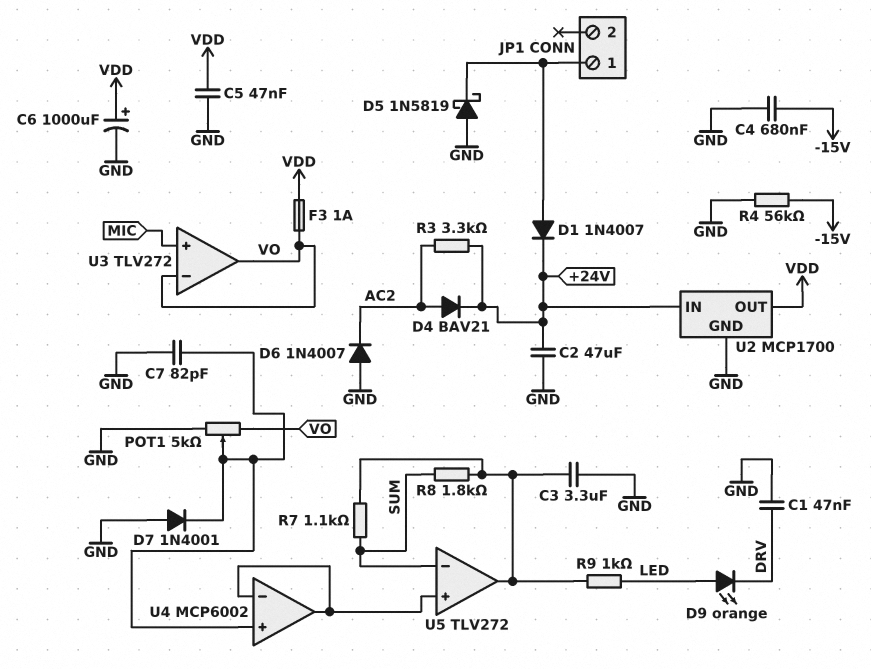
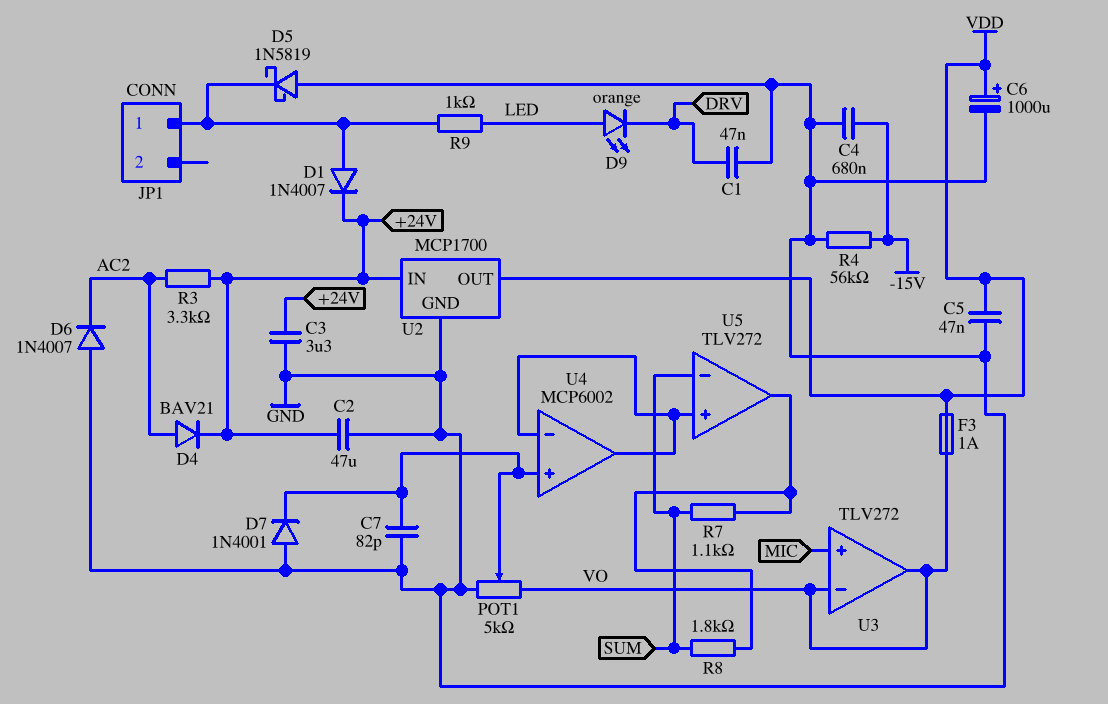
C3: 3.3uF (GND, U5/out) -> 3.3uF (+24V, GND)
R9: 1k (LED, U5/out) -> 1k (JP1/1, LED)

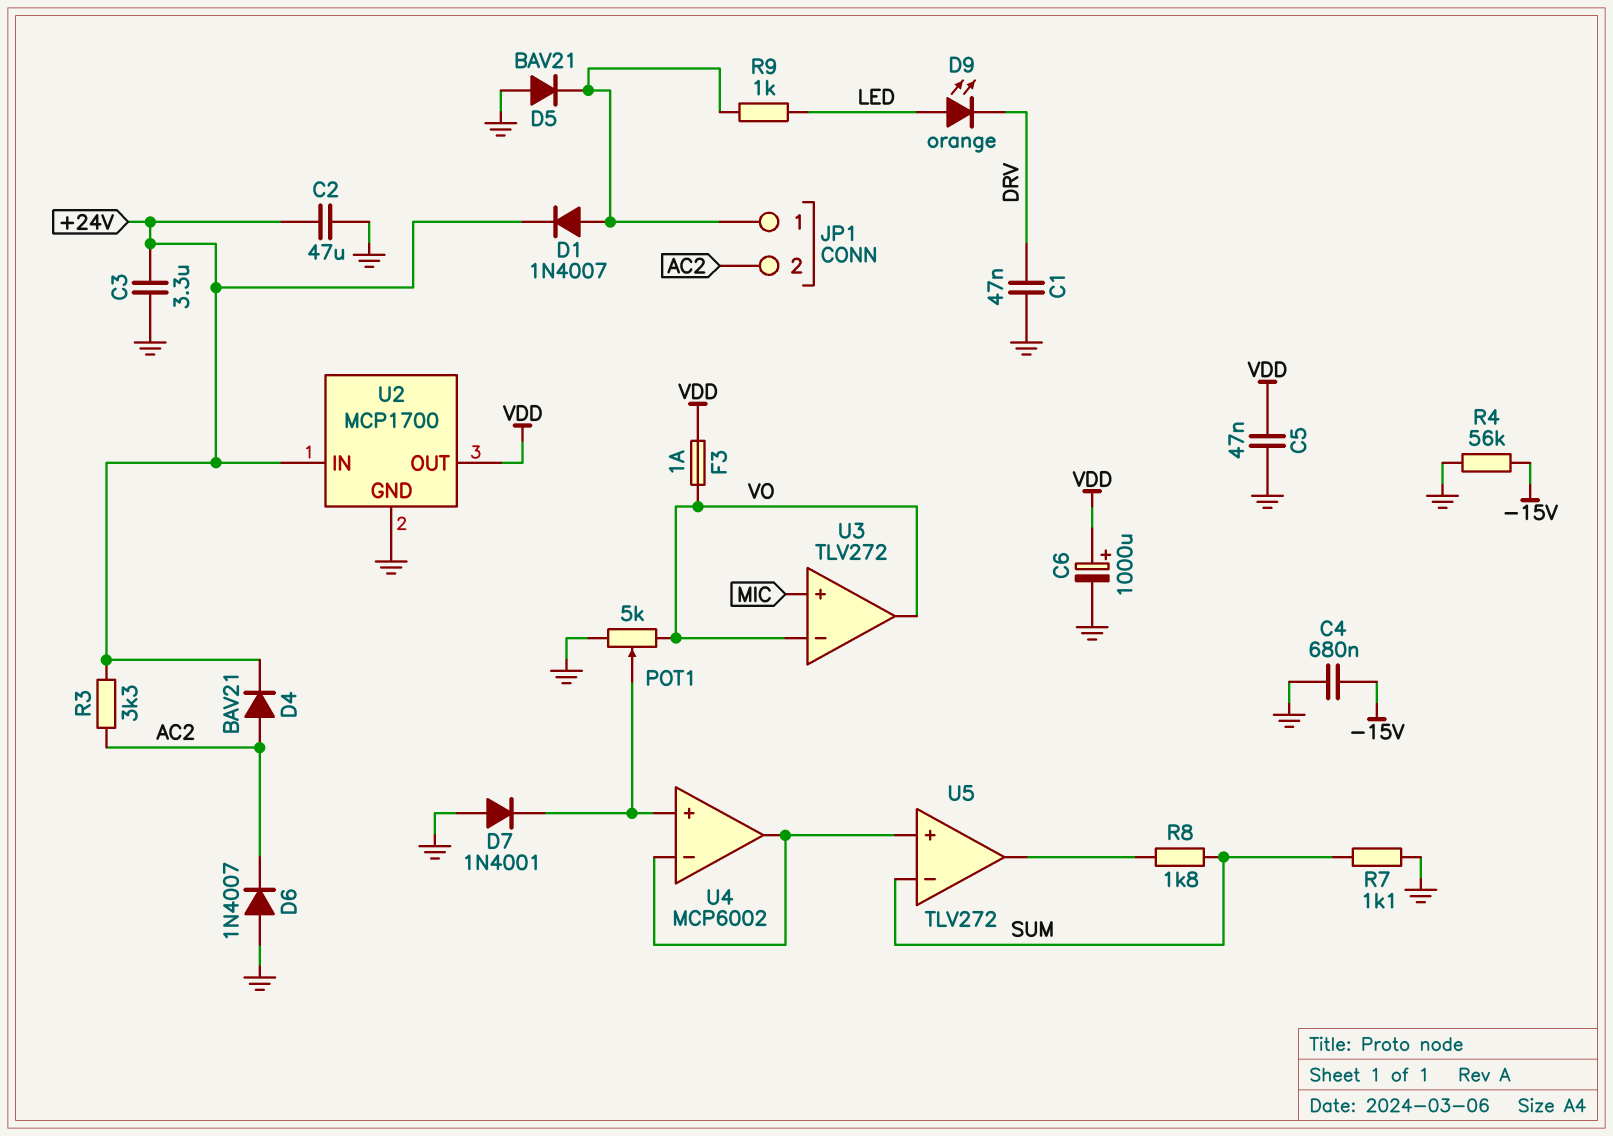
C7: 82pF (GND, U4/in+) -> none
D5: schottky 1N5819 (A GND, K JP1/1) -> diode BAV21 (A GND, K JP1/1)
JP1 pin 2: none -> AC2
R7: 1.1k (SUM, U5/out) -> 1.1k (GND, SUM)

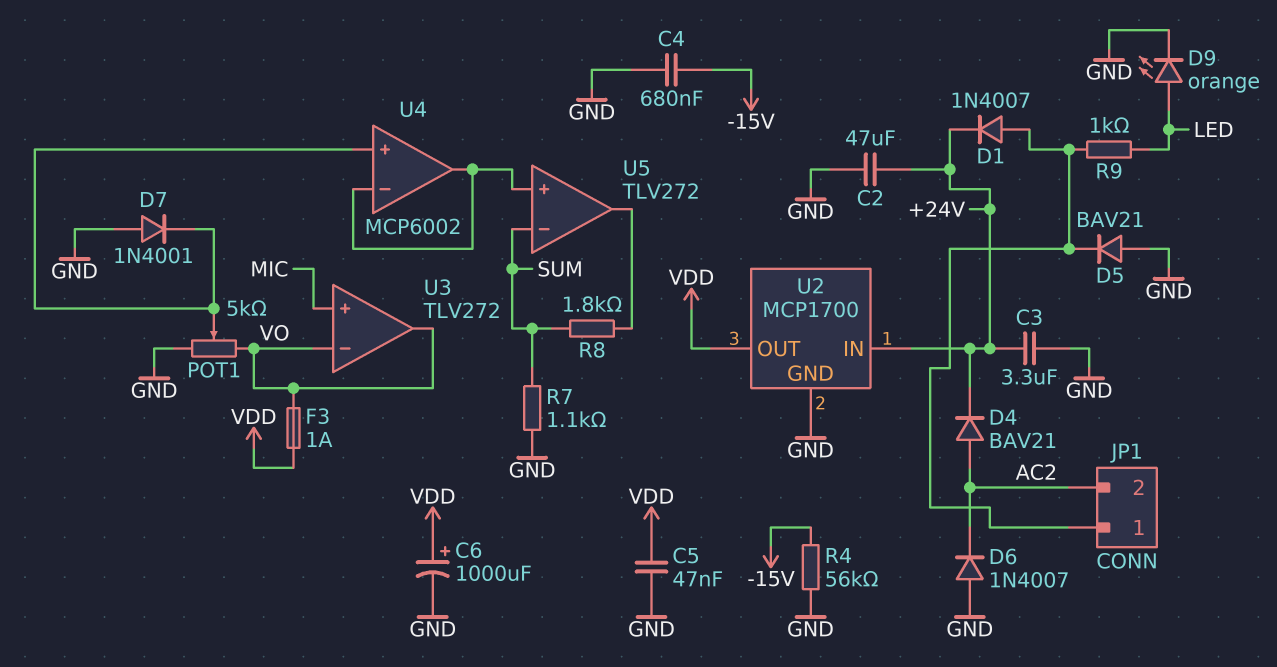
C1: 47nF (DRV, GND) -> none
D9: LED orange (A LED, K DRV) -> LED orange (A LED, K GND)
R3: 3.3k (+24V, AC2) -> none

